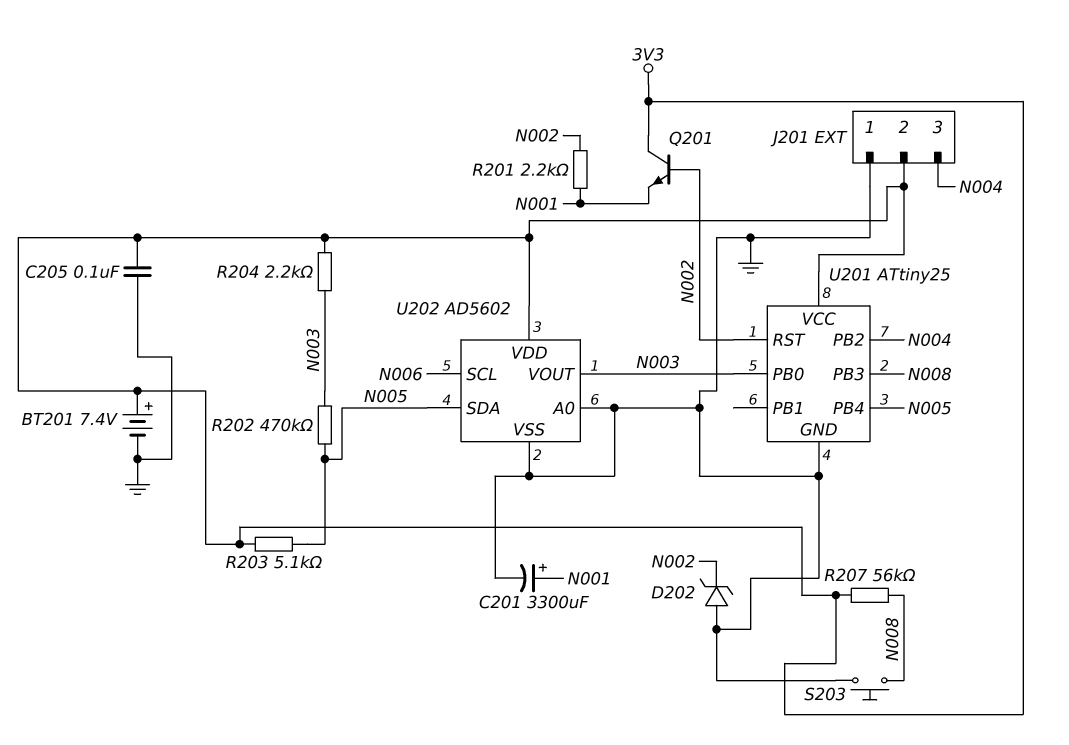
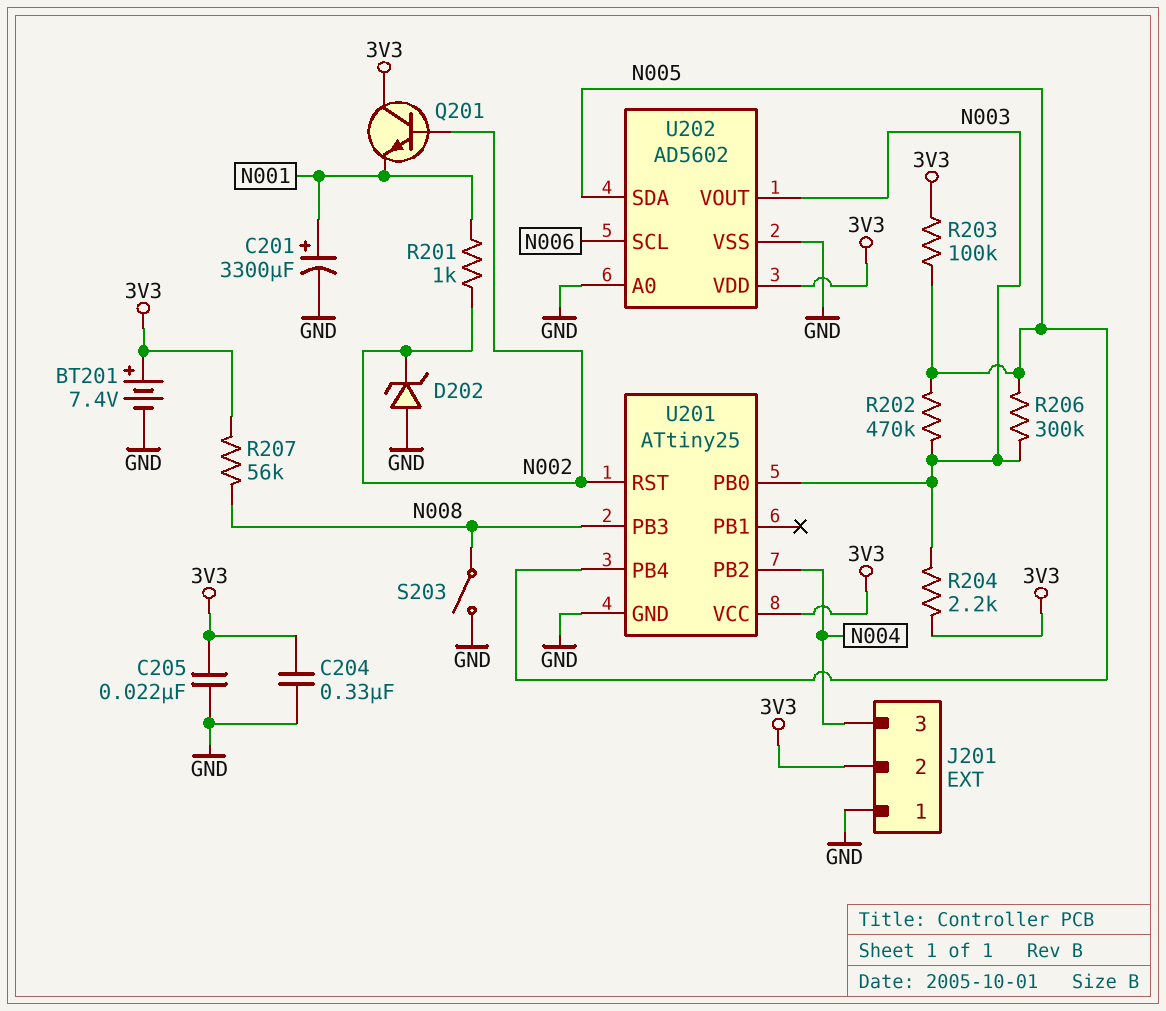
C204: none -> 330nF (3V3, GND)
C205: 100nF (3V3, GND) -> 22nF (3V3, GND)
R201: 2.2k (N001, N002) -> 1k (N001, N002)
R203: 5.1k (3V3, N005) -> 100k (3V3, N005)
R206: none -> 300k (N003, N005)
S203: button (GND, N008) -> switch (GND, N008)

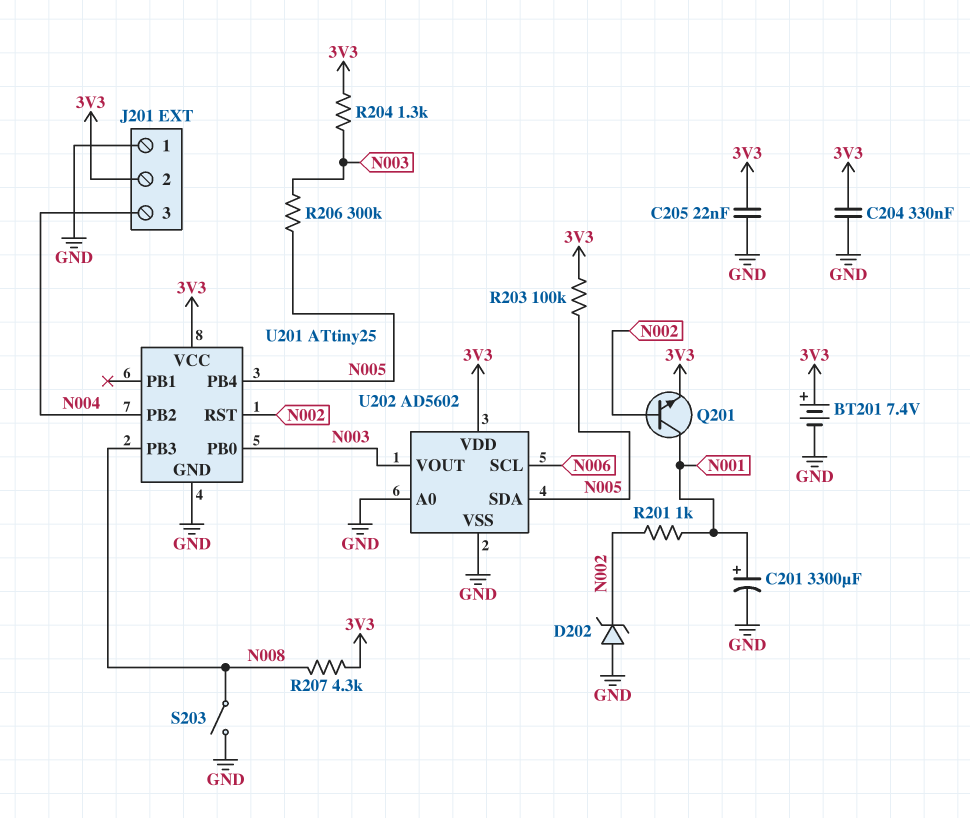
Q201: NPN (B N002, C 3V3, E N001) -> NPN (B N002, C N001, E 3V3)
R202: 470k (N003, N005) -> none
R204: 2.2k (3V3, N003) -> 1.3k (3V3, N003)
R207: 56k (3V3, N008) -> 4.3k (3V3, N008)

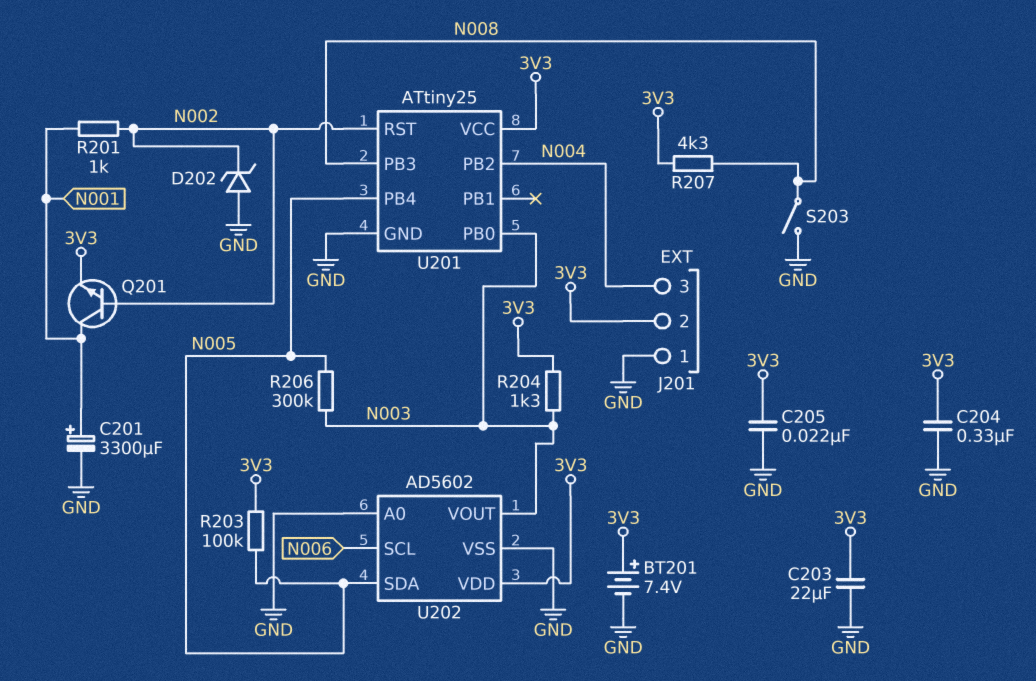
C203: none -> 22uF (3V3, GND)

